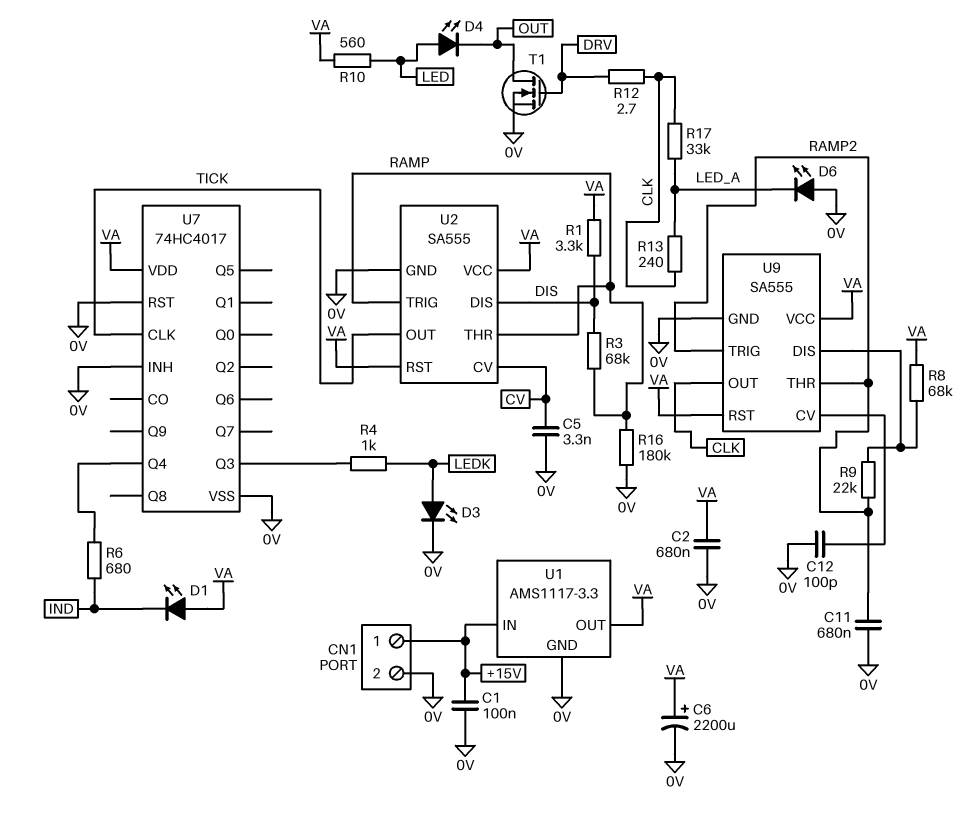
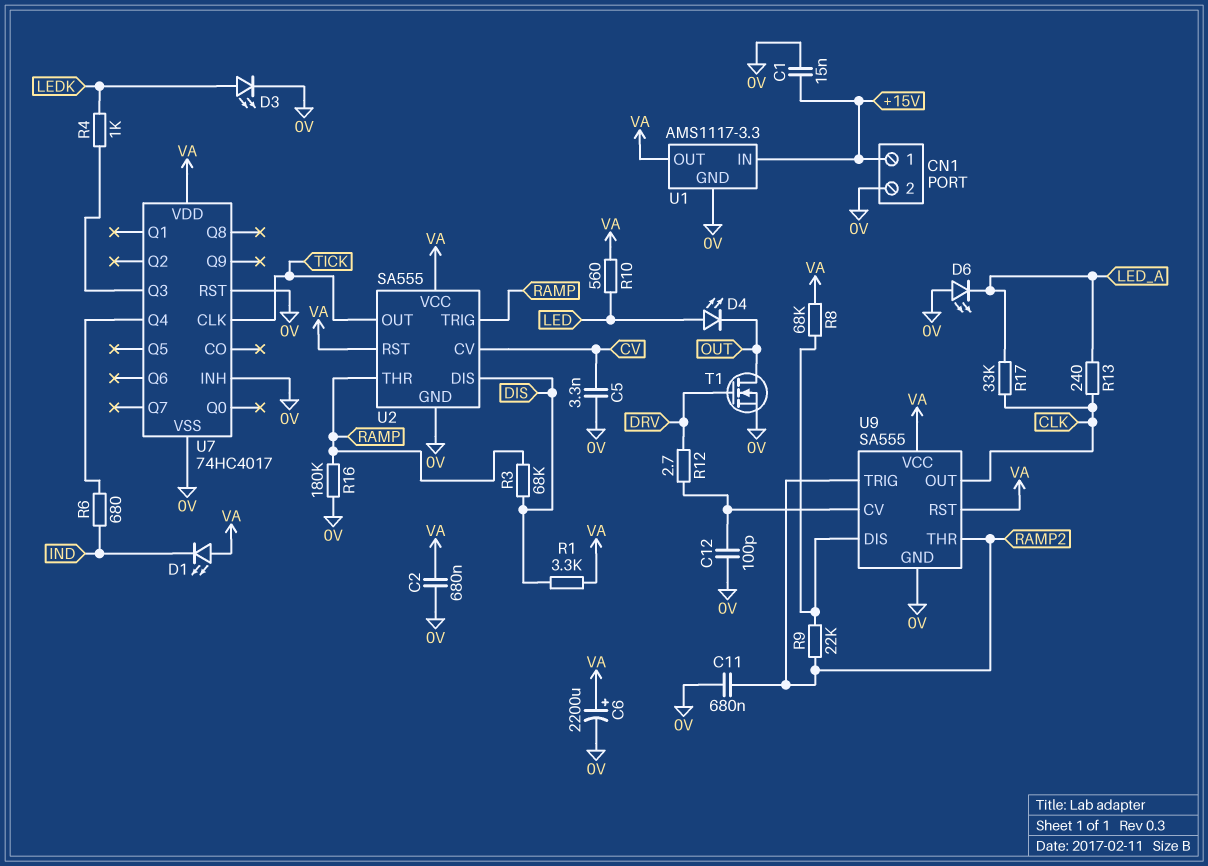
C1: 100nF (+15V, 0V) -> 15nF (+15V, 0V)
R12: 2.7 (CLK, DRV) -> 2.7 (DRV, U9/CV)

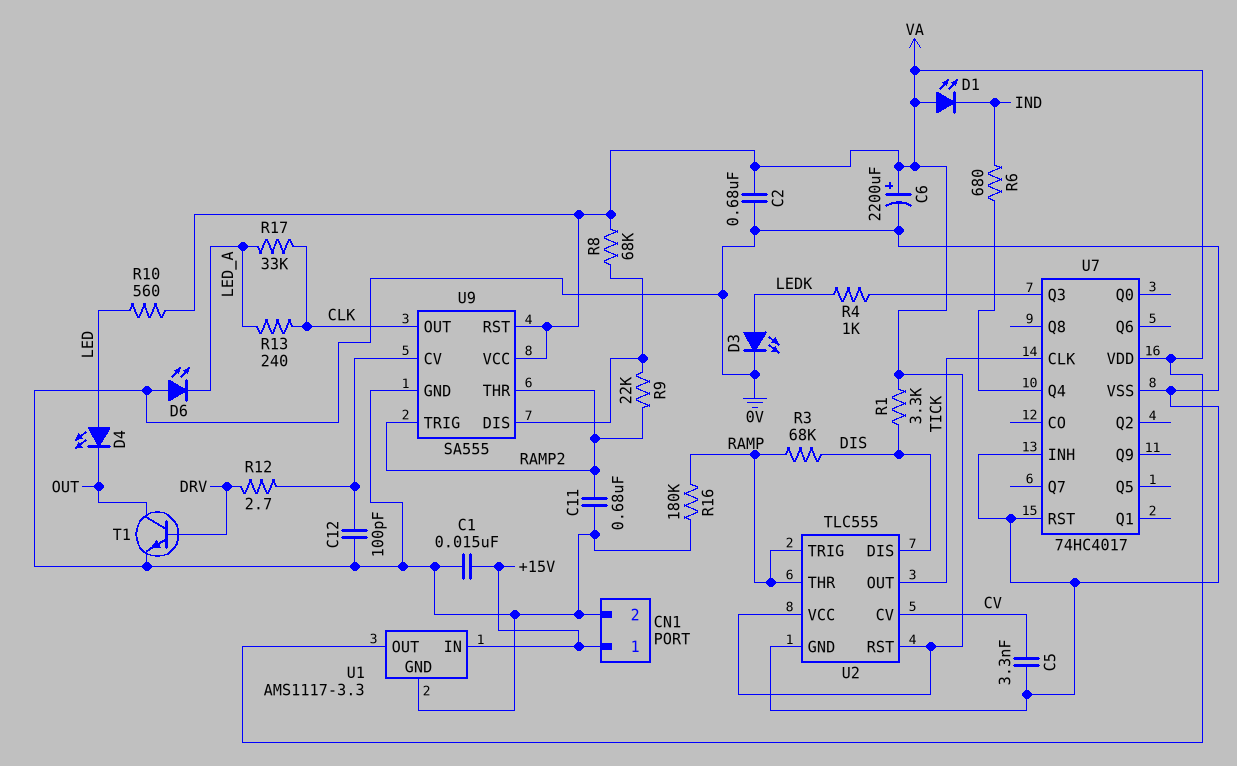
T1: NMOS (G DRV, D OUT, S 0V) -> NPN (B DRV, C OUT, E 0V)
U2: SA555 -> TLC555

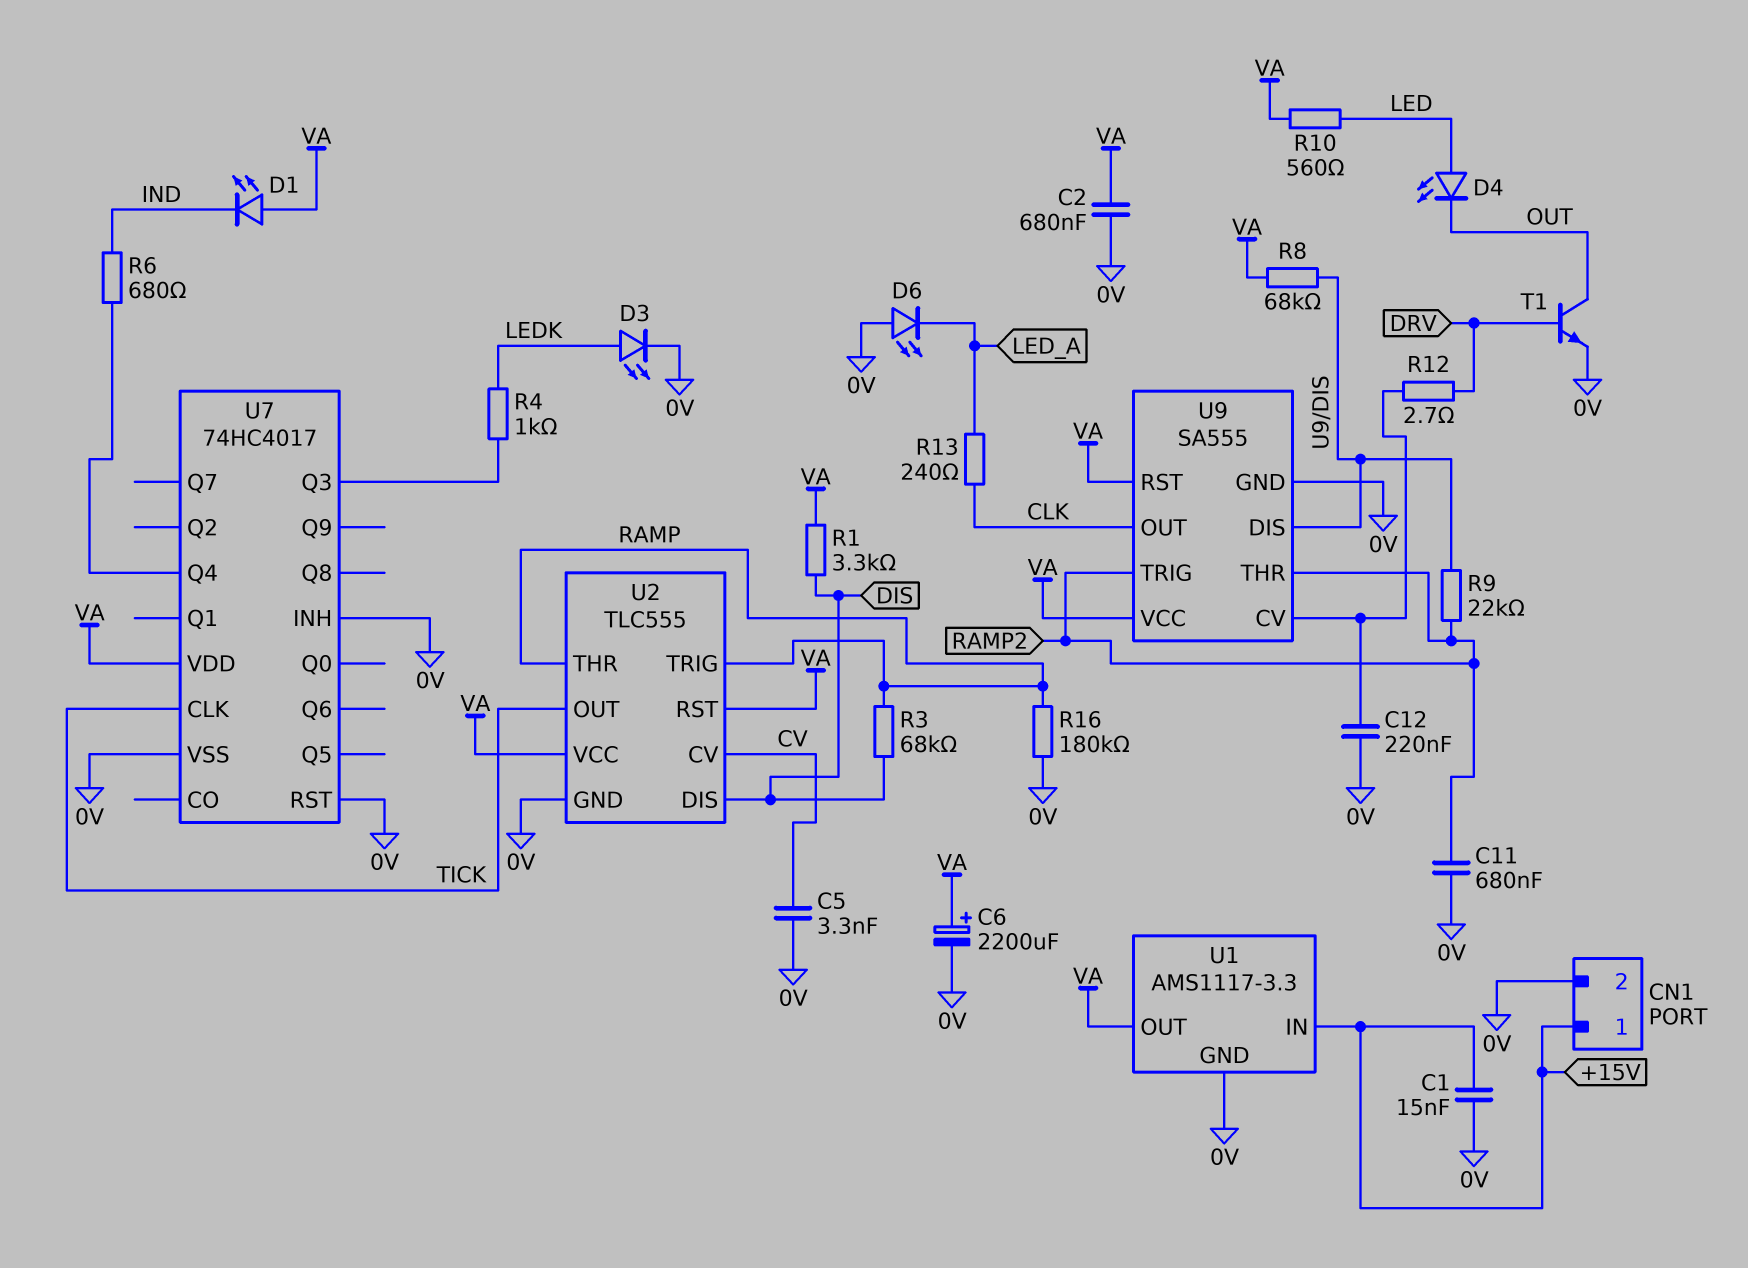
C12: 100pF (0V, U9/CV) -> 220nF (0V, U9/CV)
R17: 33k (CLK, LED_A) -> none

